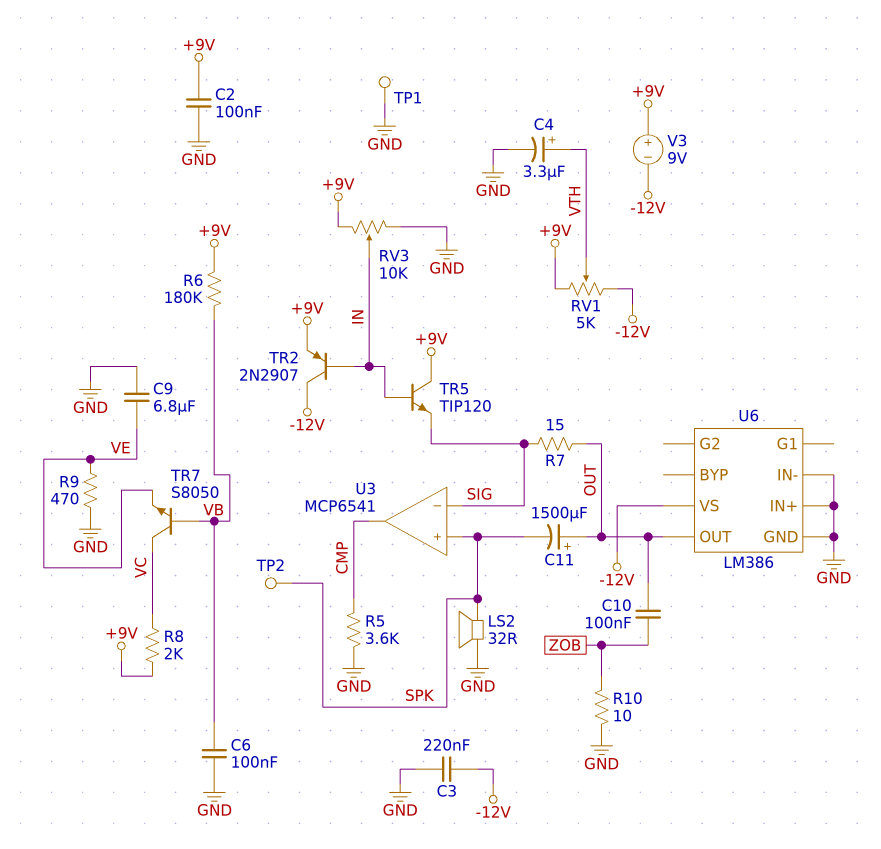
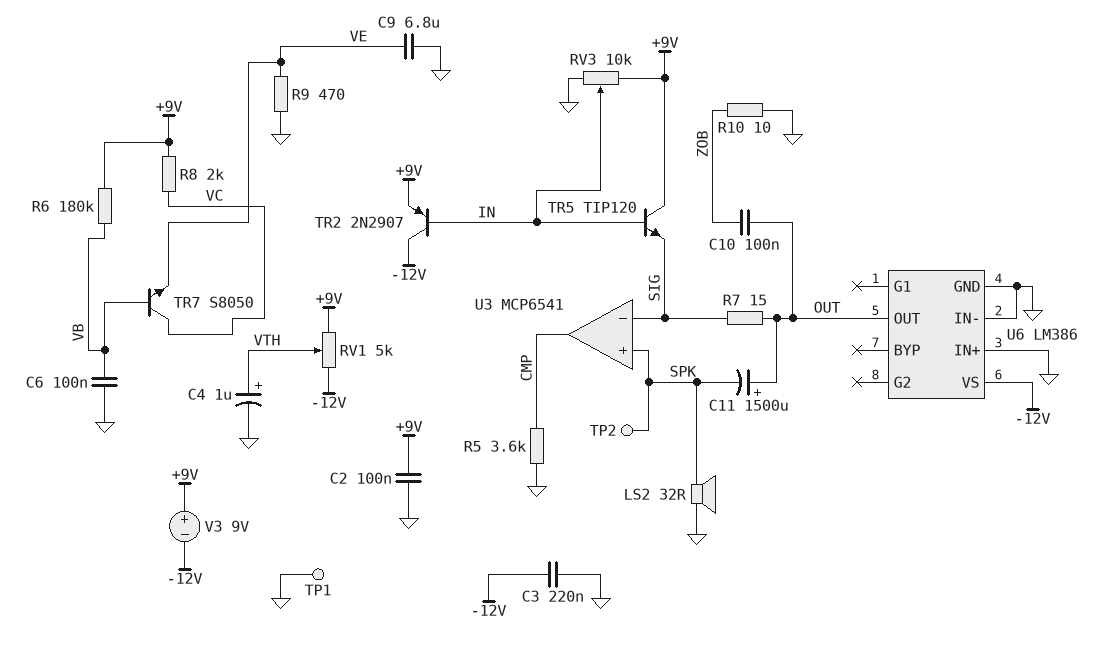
C4: 3.3uF (plus VTH, minus GND) -> 1uF (plus VTH, minus GND)

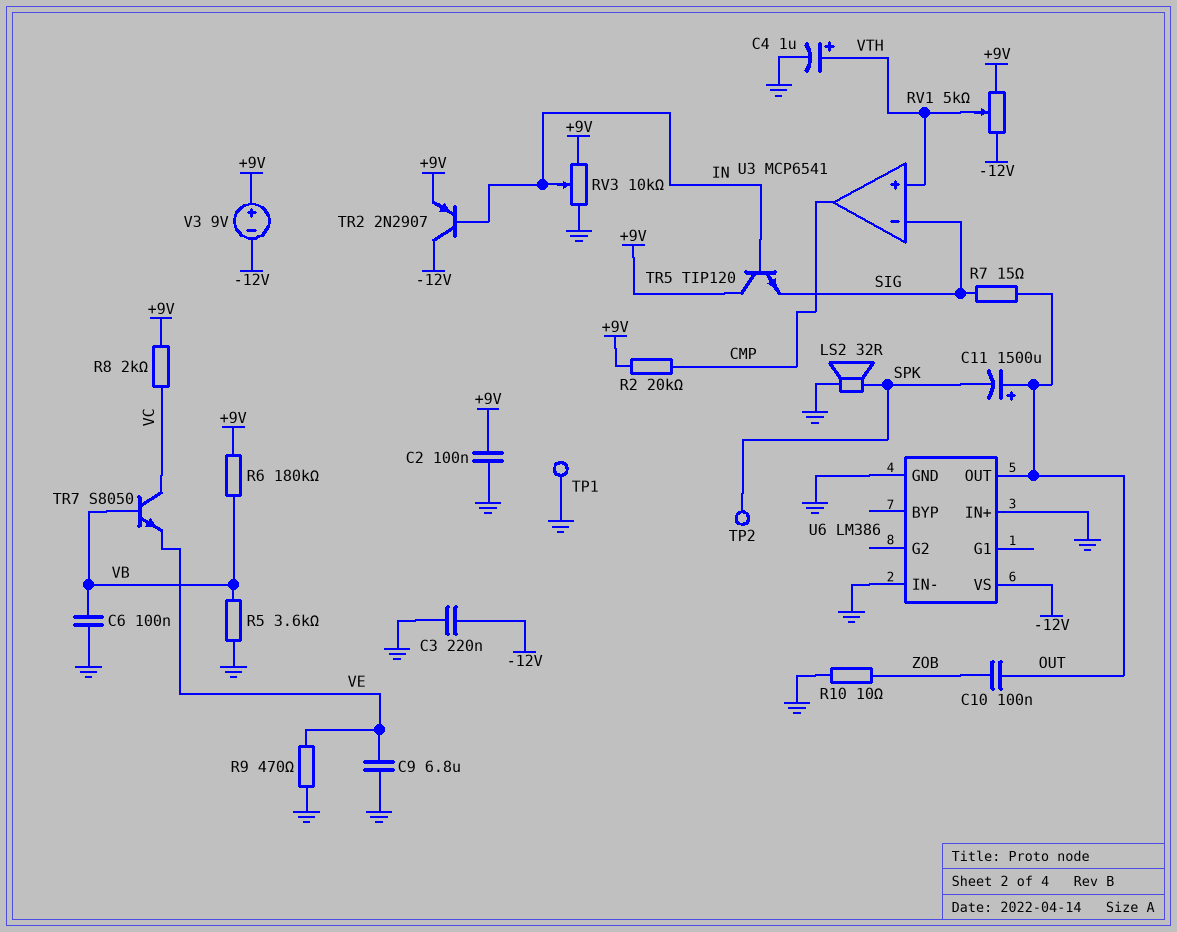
R2: none -> 20k (+9V, CMP)
R5: 3.6k (CMP, GND) -> 3.6k (GND, VB)
U3 pin in+: SPK -> VTH

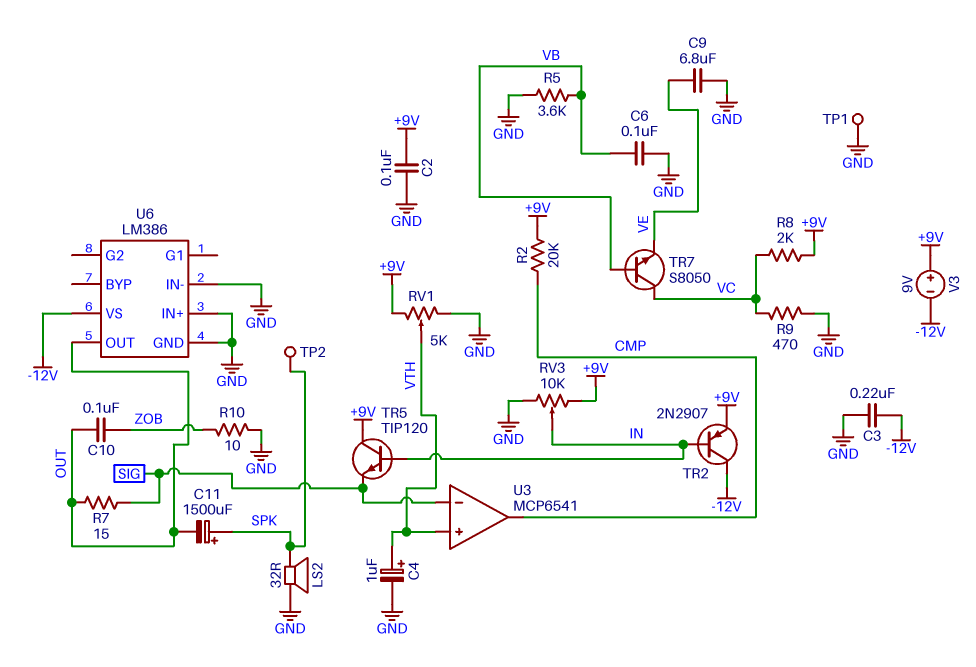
C11: 1500uF (plus OUT, minus SPK) -> 1500uF (plus SPK, minus OUT)
R6: 180k (+9V, VB) -> none
R9: 470 (GND, VE) -> 470 (GND, VC)
RV1: 5k (+9V, -12V, wiper VTH) -> 5k (+9V, GND, wiper VTH)

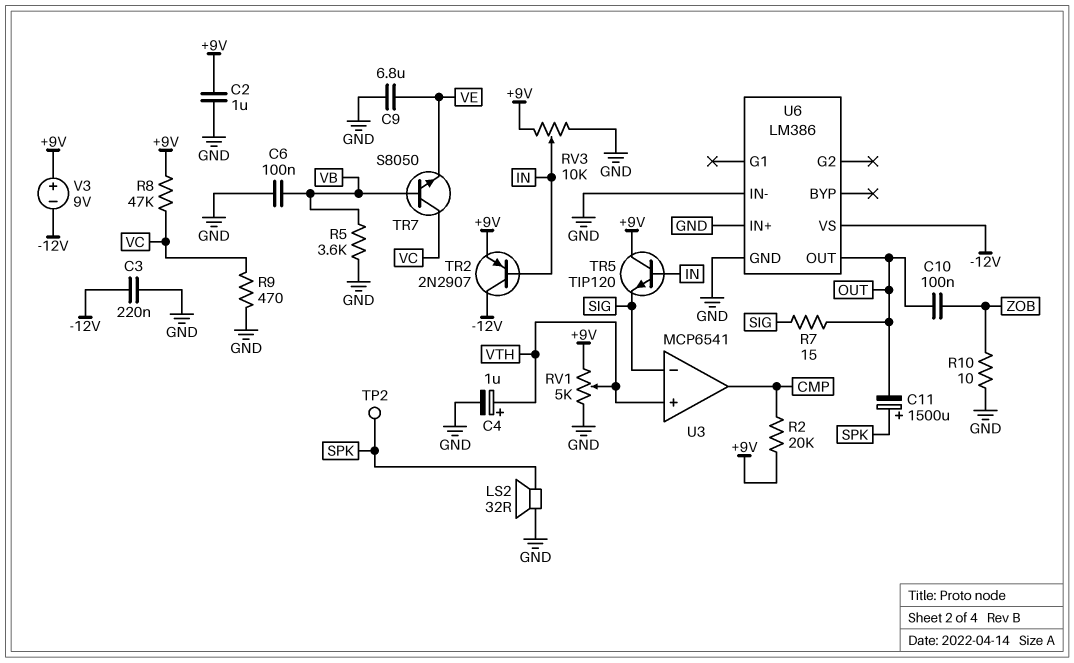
C2: 100nF (+9V, GND) -> 1uF (+9V, GND)
R8: 2k (+9V, VC) -> 47k (+9V, VC)
TP1: test point (GND) -> none

